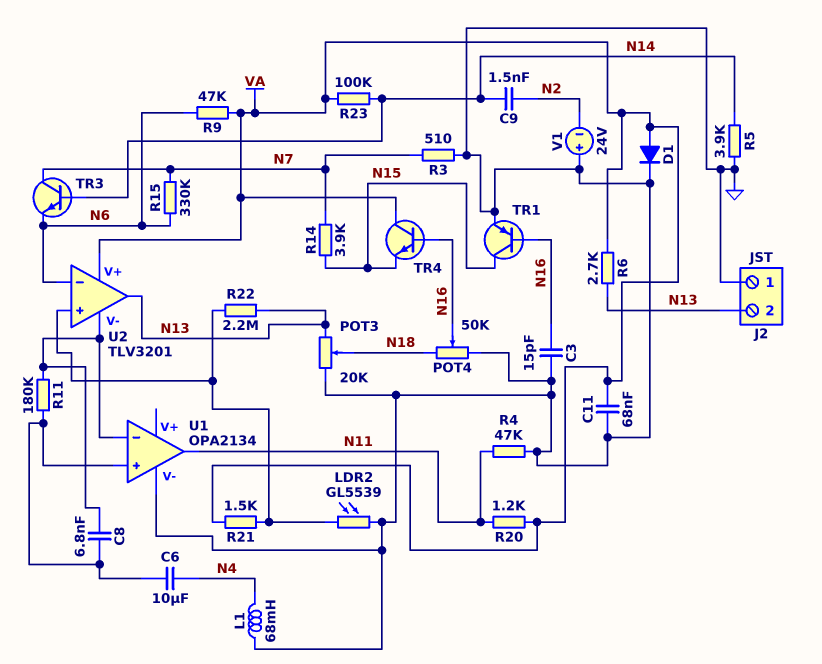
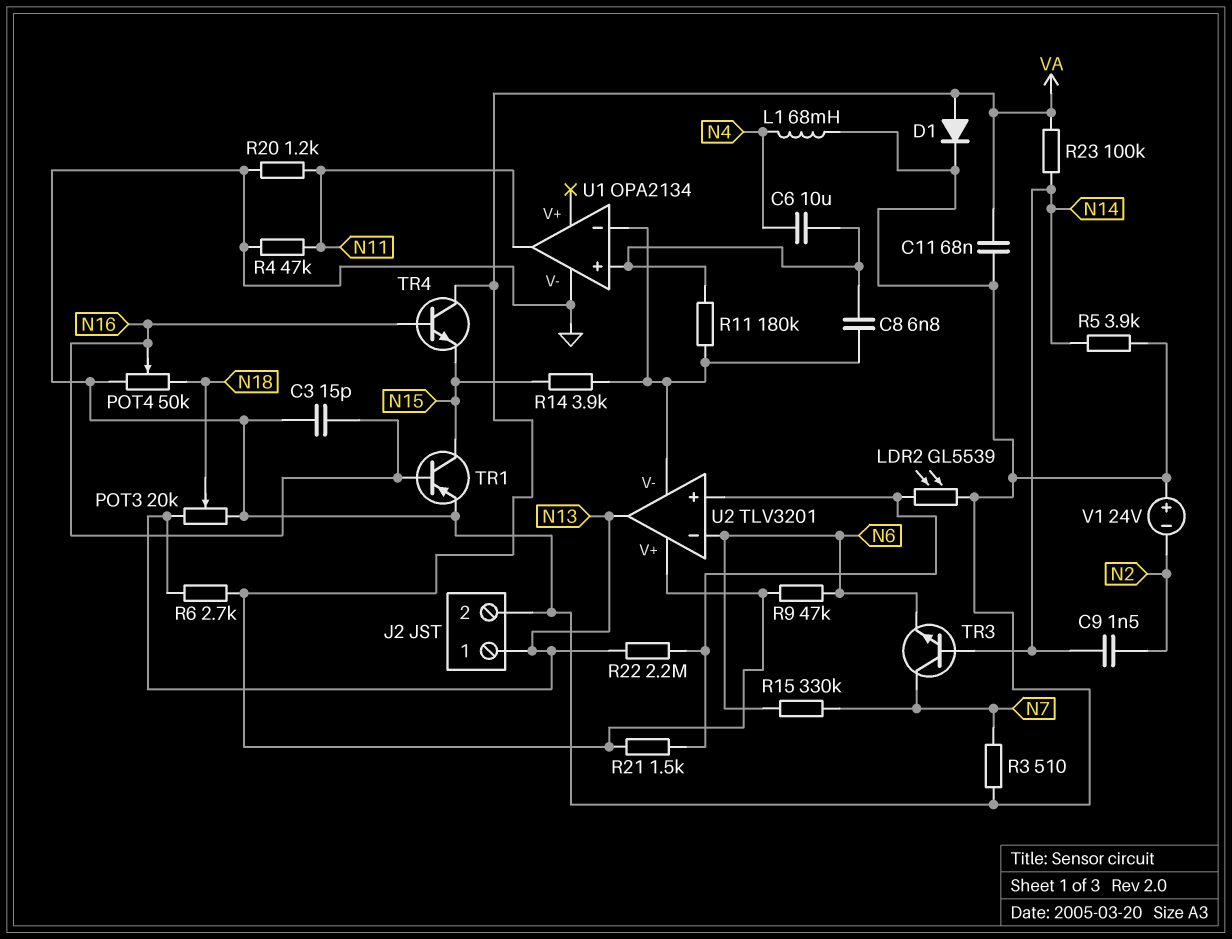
J2 pin 1: GND -> N13
J2 pin 2: N13 -> GND
R14: 3.9k (N7, N15) -> 3.9k (N15, U1/in-)
R20: 1.2k (N11, VA) -> 1.2k (GND, N11)

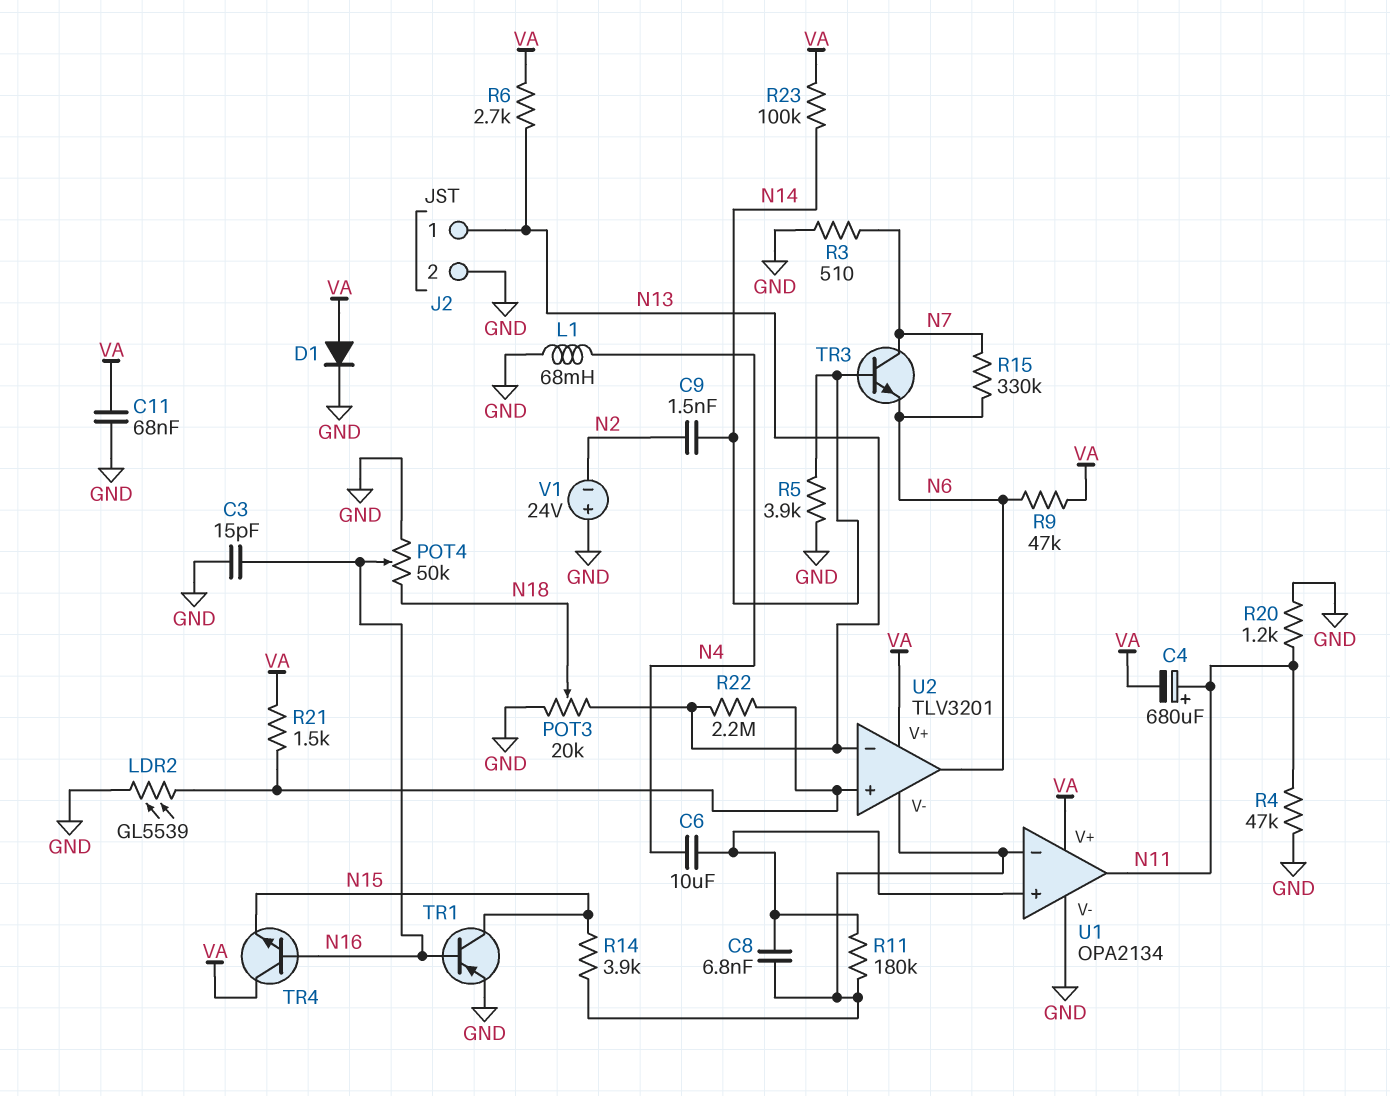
C4: none -> 680uF (plus N11, minus VA)
U1 pin V+: none -> VA
U2 pin in-: N6 -> N13
U2 pin out: N13 -> N6

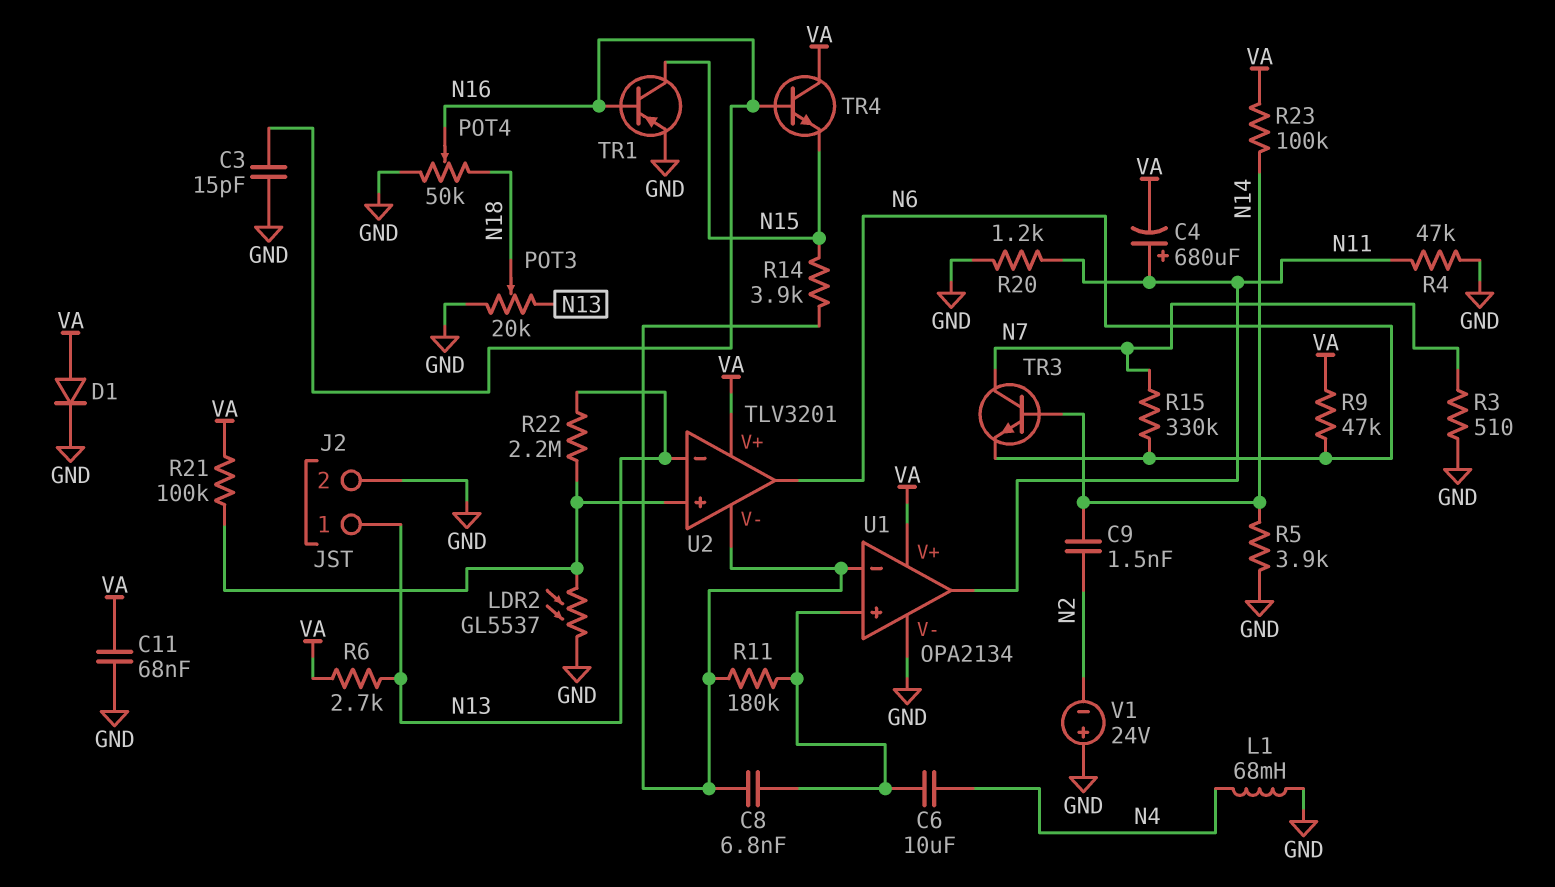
LDR2: GL5539 (GND, U2/in+) -> GL5537 (GND, U2/in+)
R21: 1.5k (U2/in+, VA) -> 100k (U2/in+, VA)

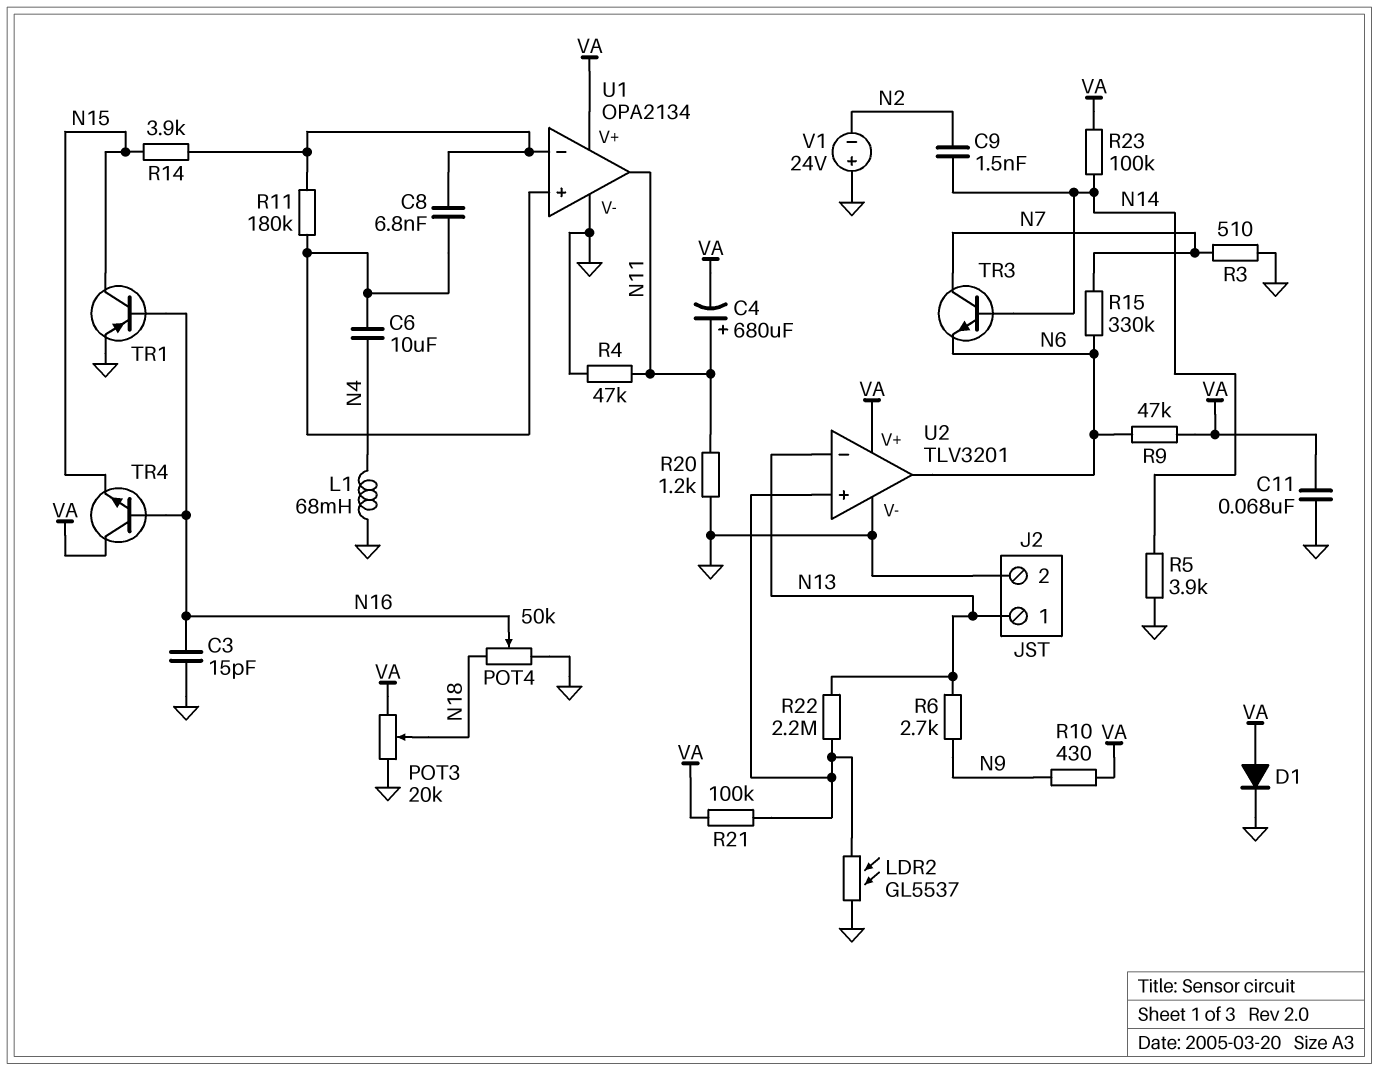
POT3: 20k (GND, N13, wiper N18) -> 20k (GND, VA, wiper N18)
R6: 2.7k (N13, VA) -> 2.7k (N9, N13)
R10: none -> 430 (N9, VA)
U2 pin V-: U1/in- -> GND

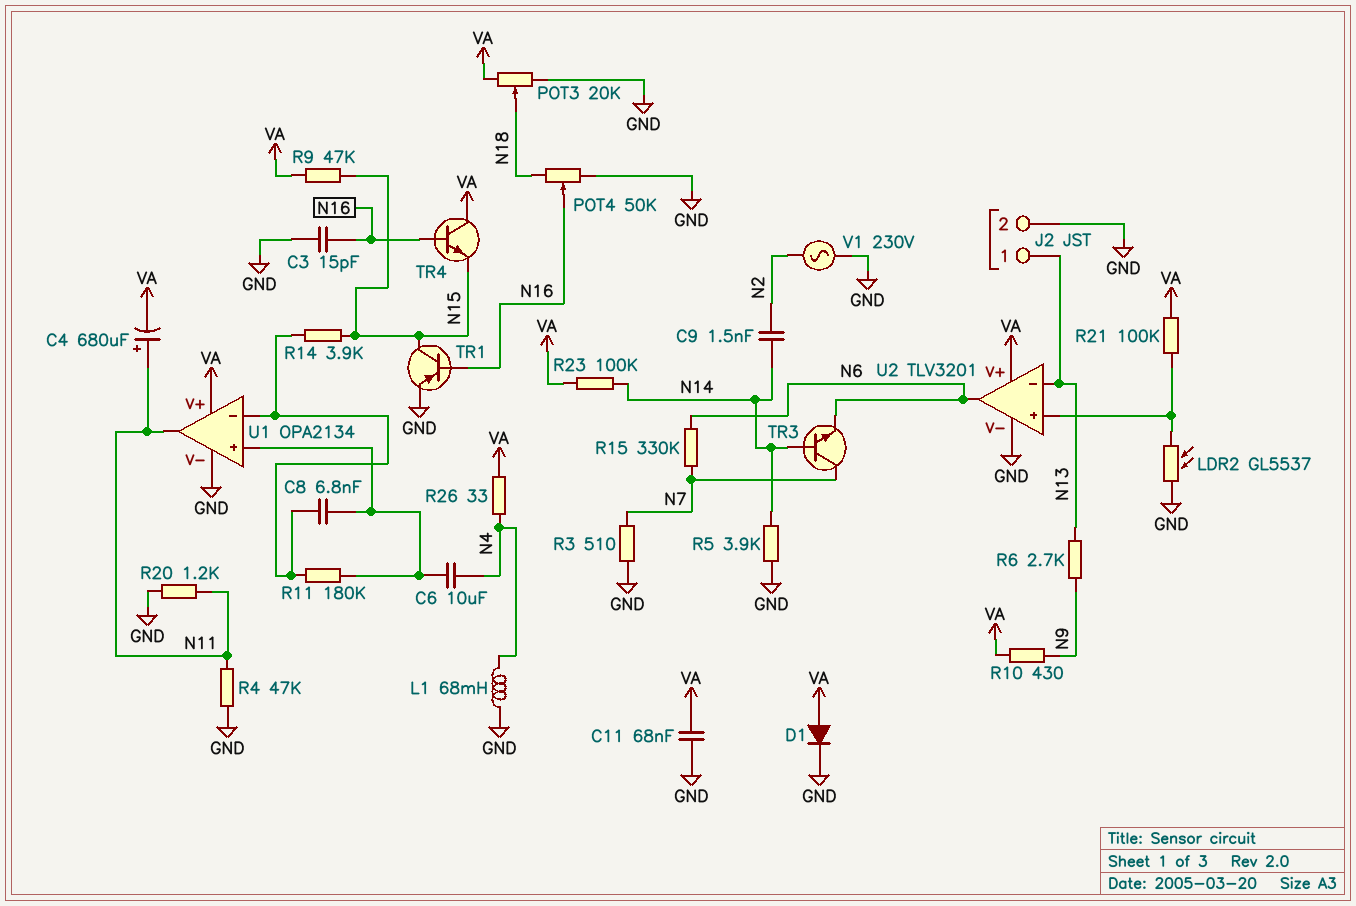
R9: 47k (N6, VA) -> 47k (N15, VA)
R22: 2.2M (N13, U2/in+) -> none
R26: none -> 33 (N4, VA)
V1: 24V (plus GND, minus N2) -> AC 230V (GND, N2)

